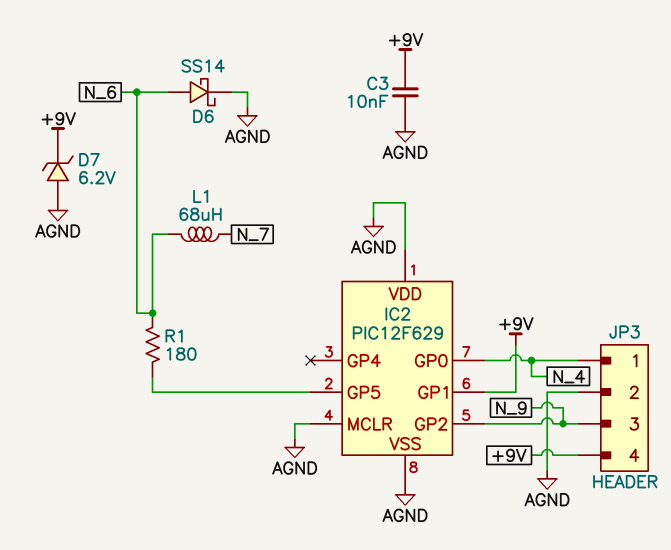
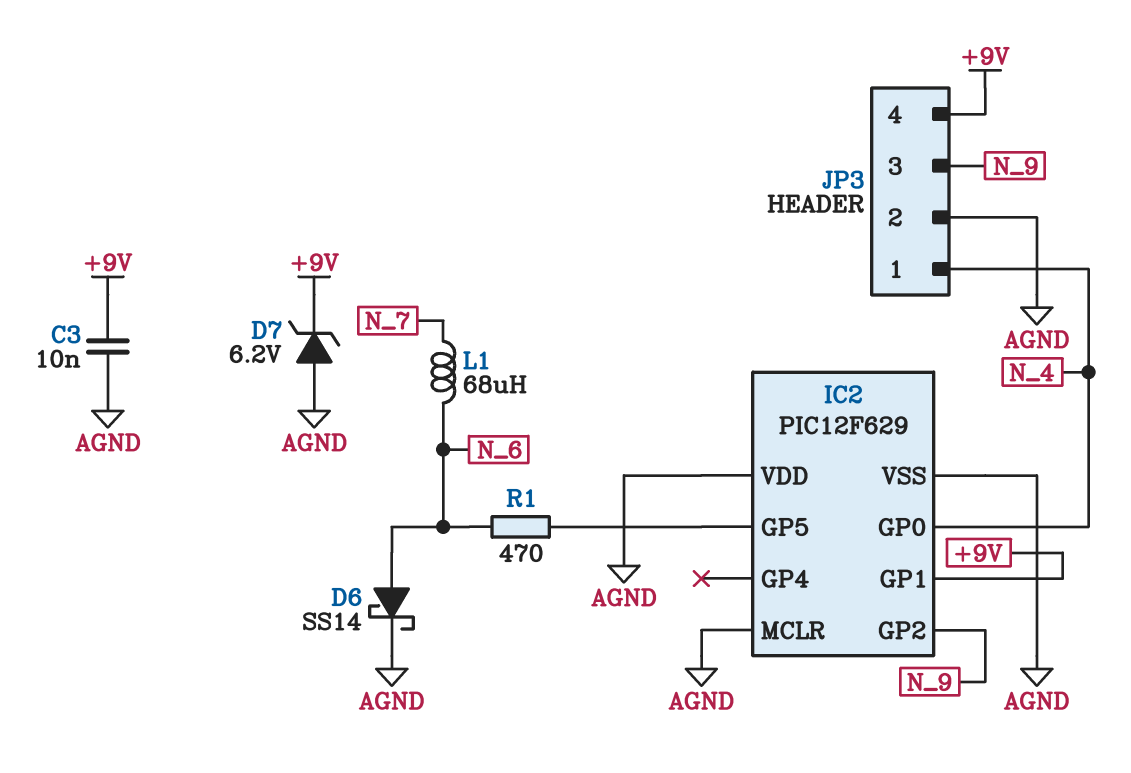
R1: 180 (IC2/GP5, N_6) -> 470 (IC2/GP5, N_6)

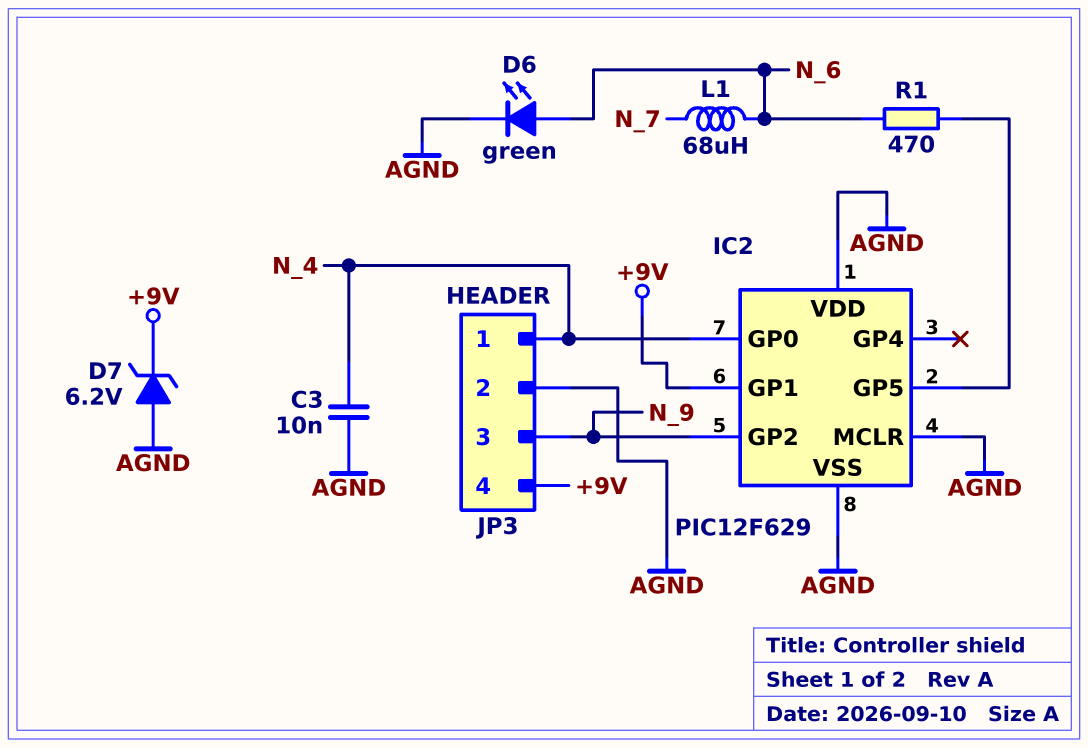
C3: 10nF (+9V, AGND) -> 10nF (AGND, N_4)
D6: schottky SS14 (A N_6, K AGND) -> LED green (A N_6, K AGND)

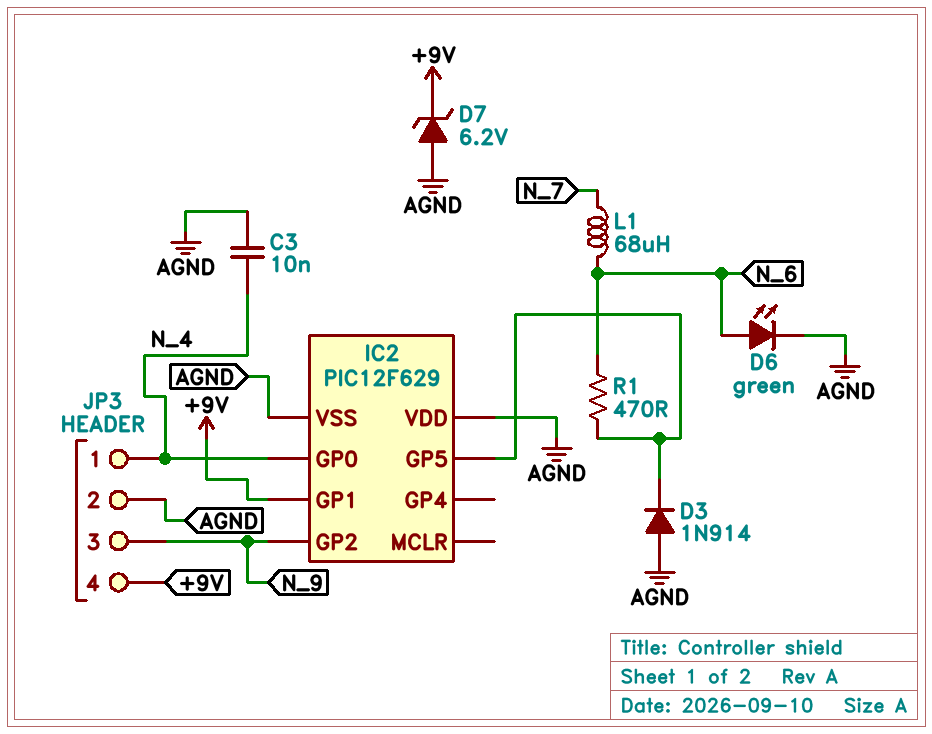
D3: none -> diode 1N914 (A AGND, K IC2/GP5)
IC2 pin MCLR: AGND -> none

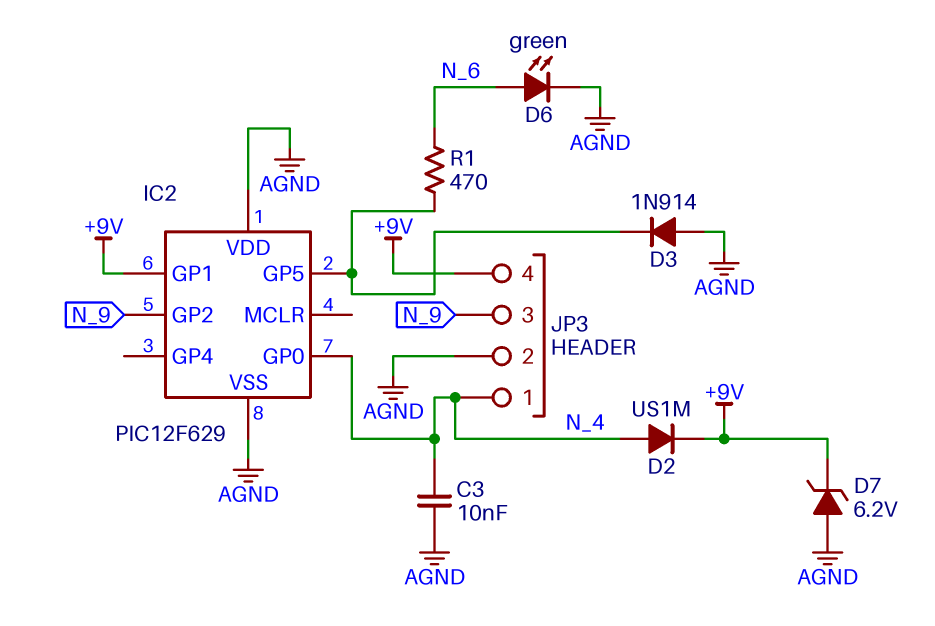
D2: none -> diode US1M (A N_4, K +9V)
L1: 68uH (N_6, N_7) -> none

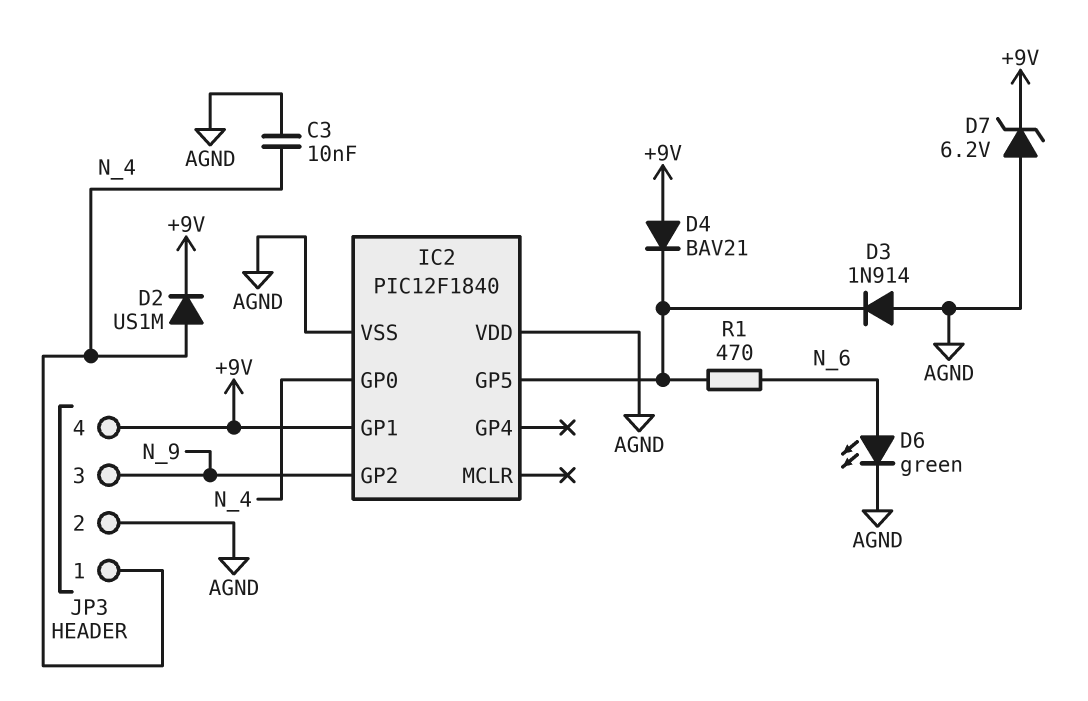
D4: none -> diode BAV21 (A +9V, K IC2/GP5)
IC2: PIC12F629 -> PIC12F1840

